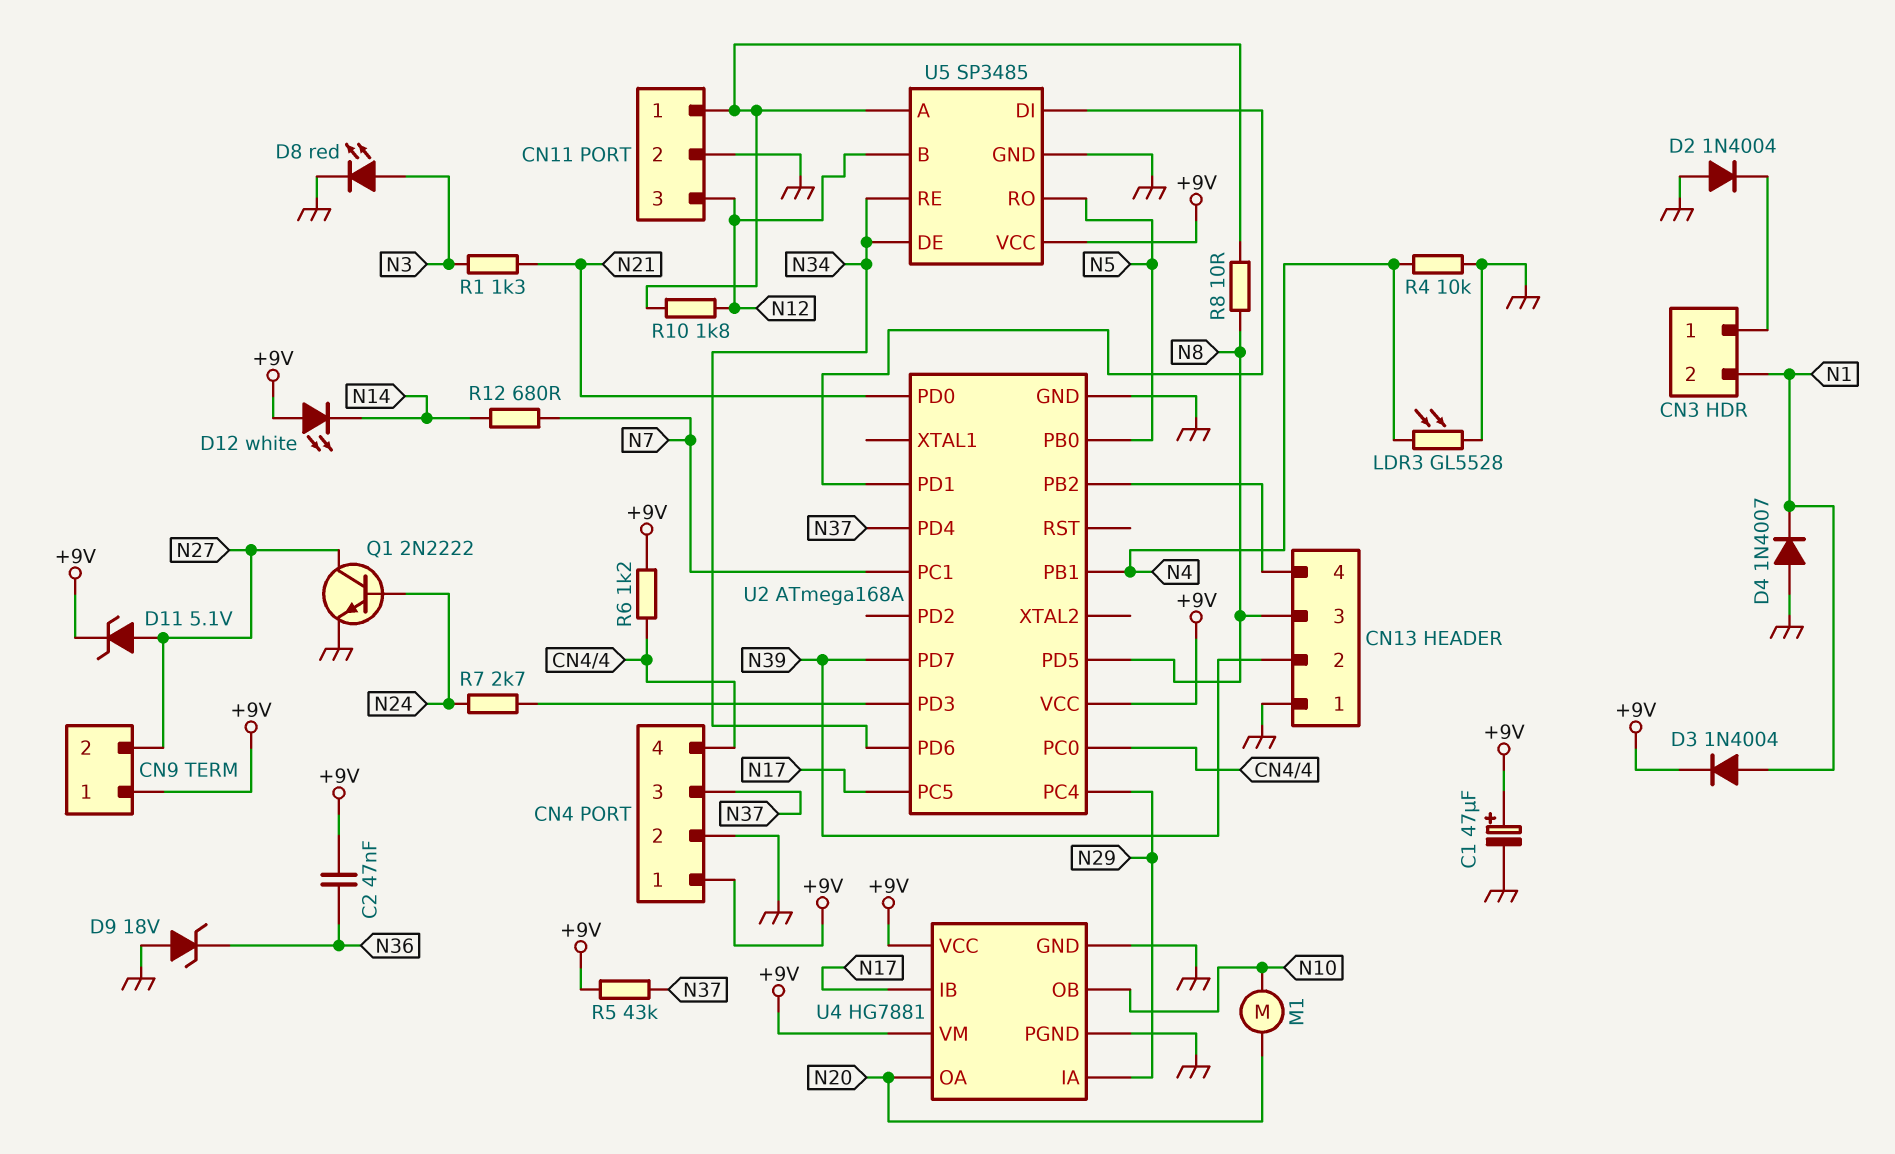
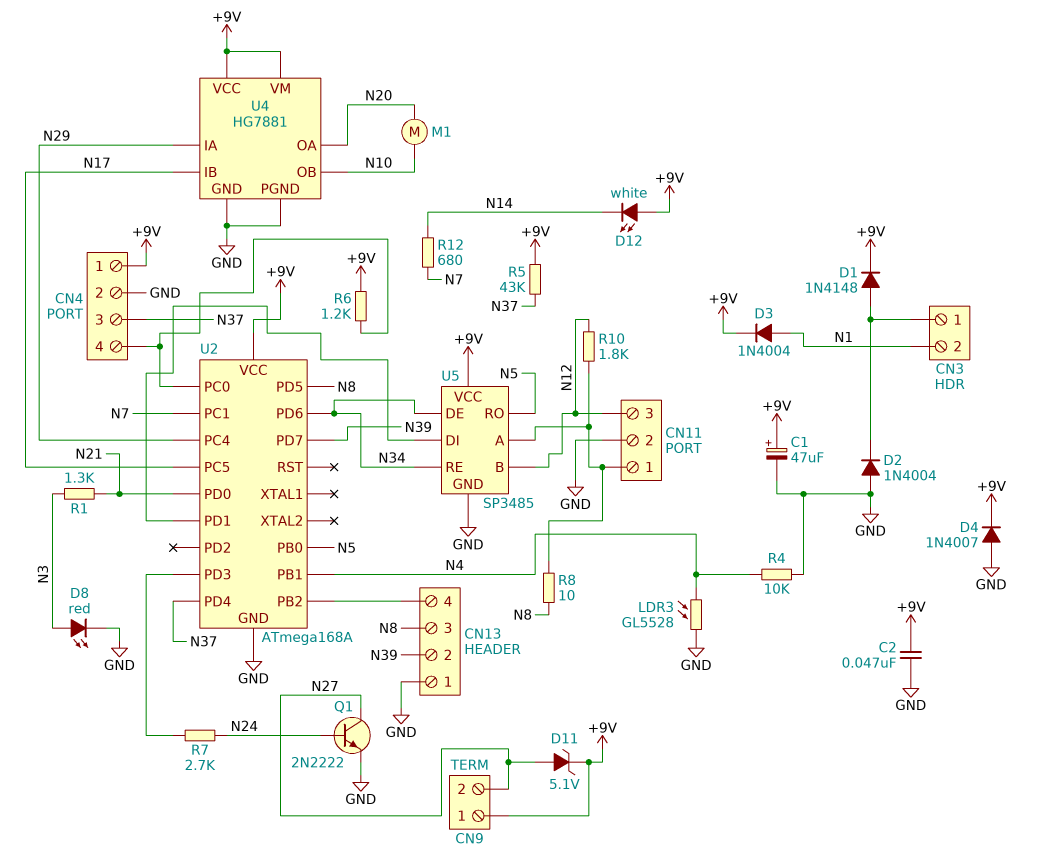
C2: 47nF (+9V, N36) -> 47nF (+9V, GND)
D1: none -> diode 1N4148 (A CN3/1, K +9V)
D4: diode 1N4007 (A GND, K N1) -> diode 1N4007 (A GND, K +9V)
D9: zener 18V (A GND, K N36) -> none

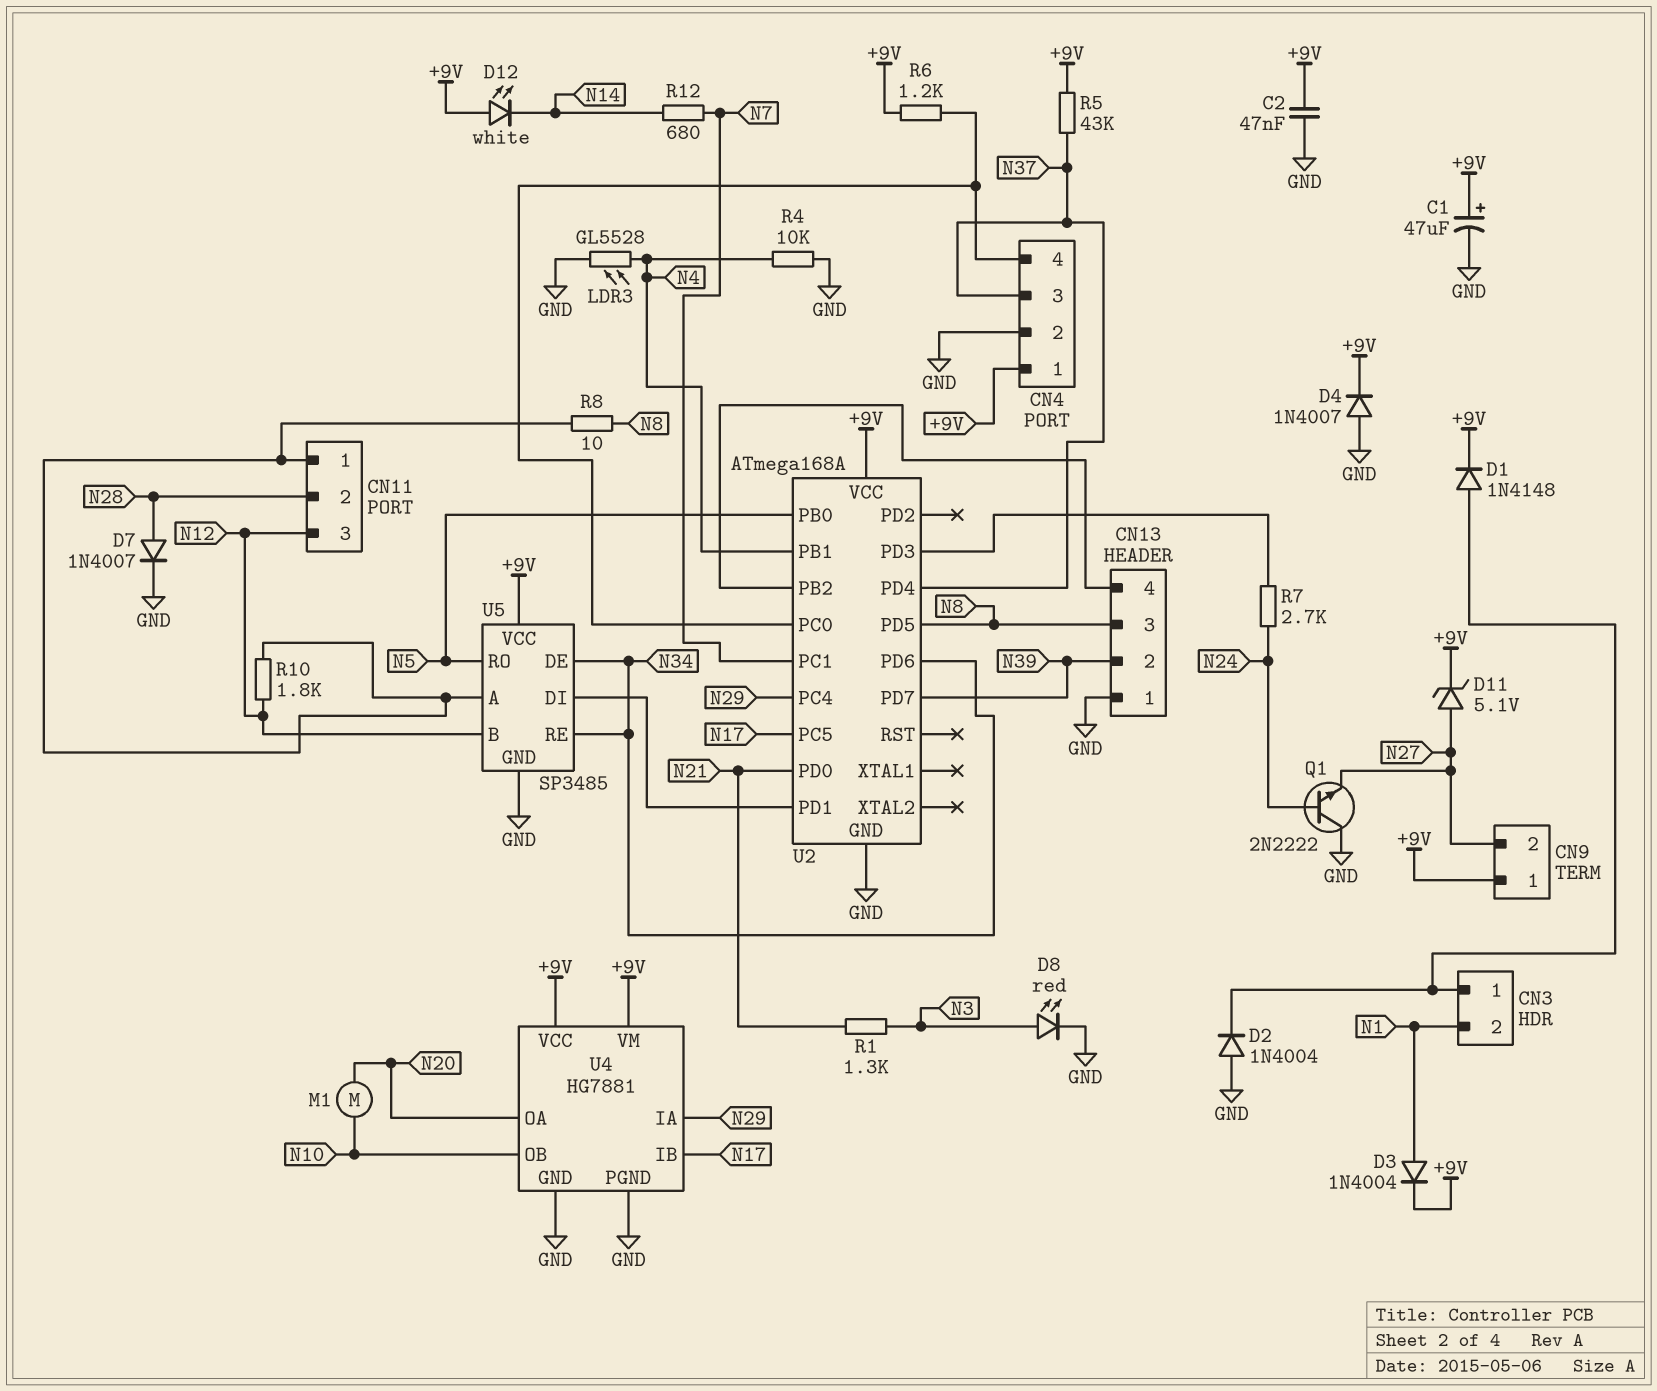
CN11 pin 2: GND -> N28
D7: none -> diode 1N4007 (A N28, K GND)
Q1: NPN 2N2222 (B N24, C N27, E GND) -> NPN 2N2222 (B N24, C GND, E N27)

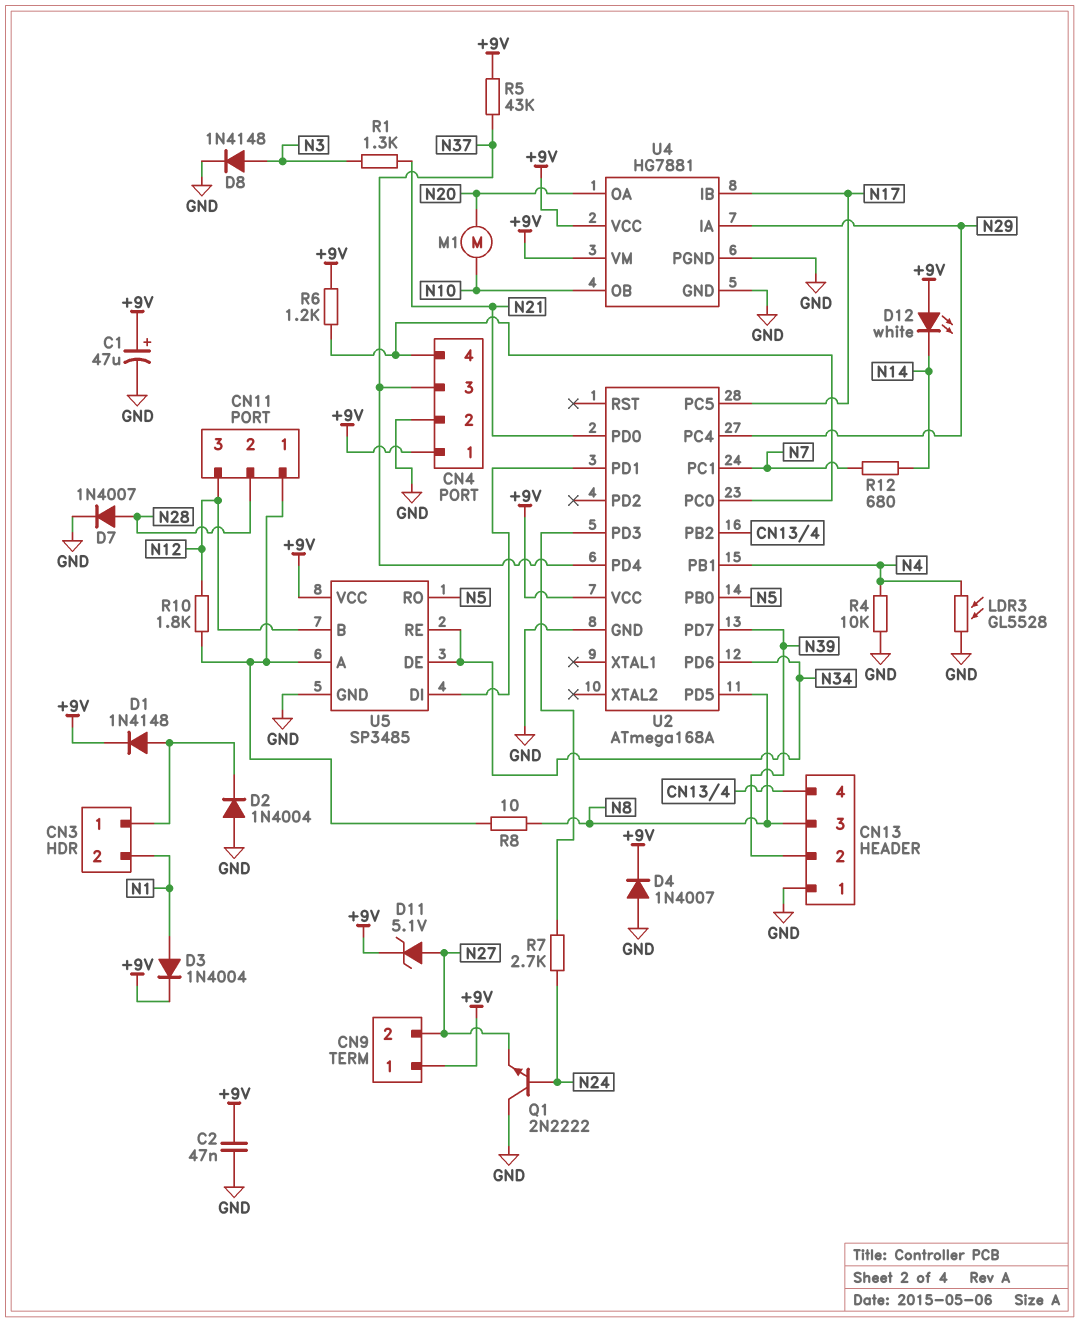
D8: LED red (A N3, K GND) -> diode 1N4148 (A N3, K GND)

